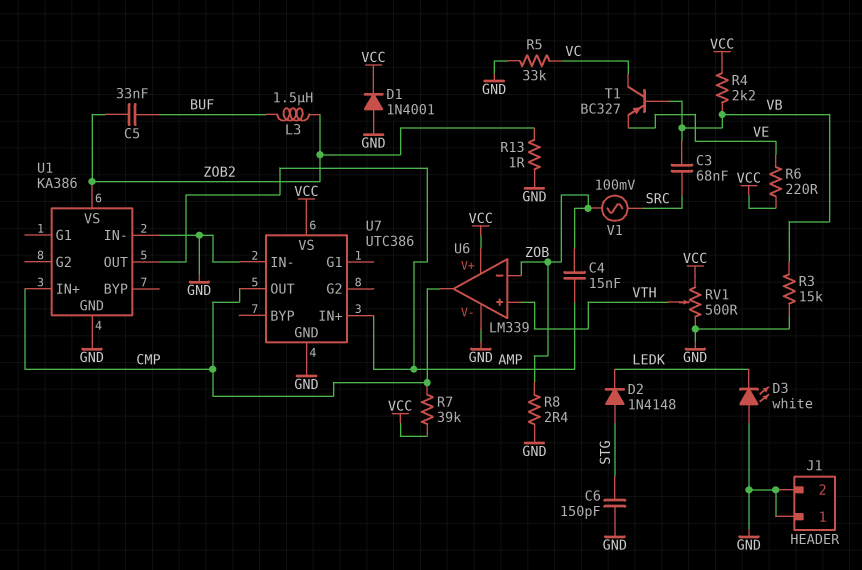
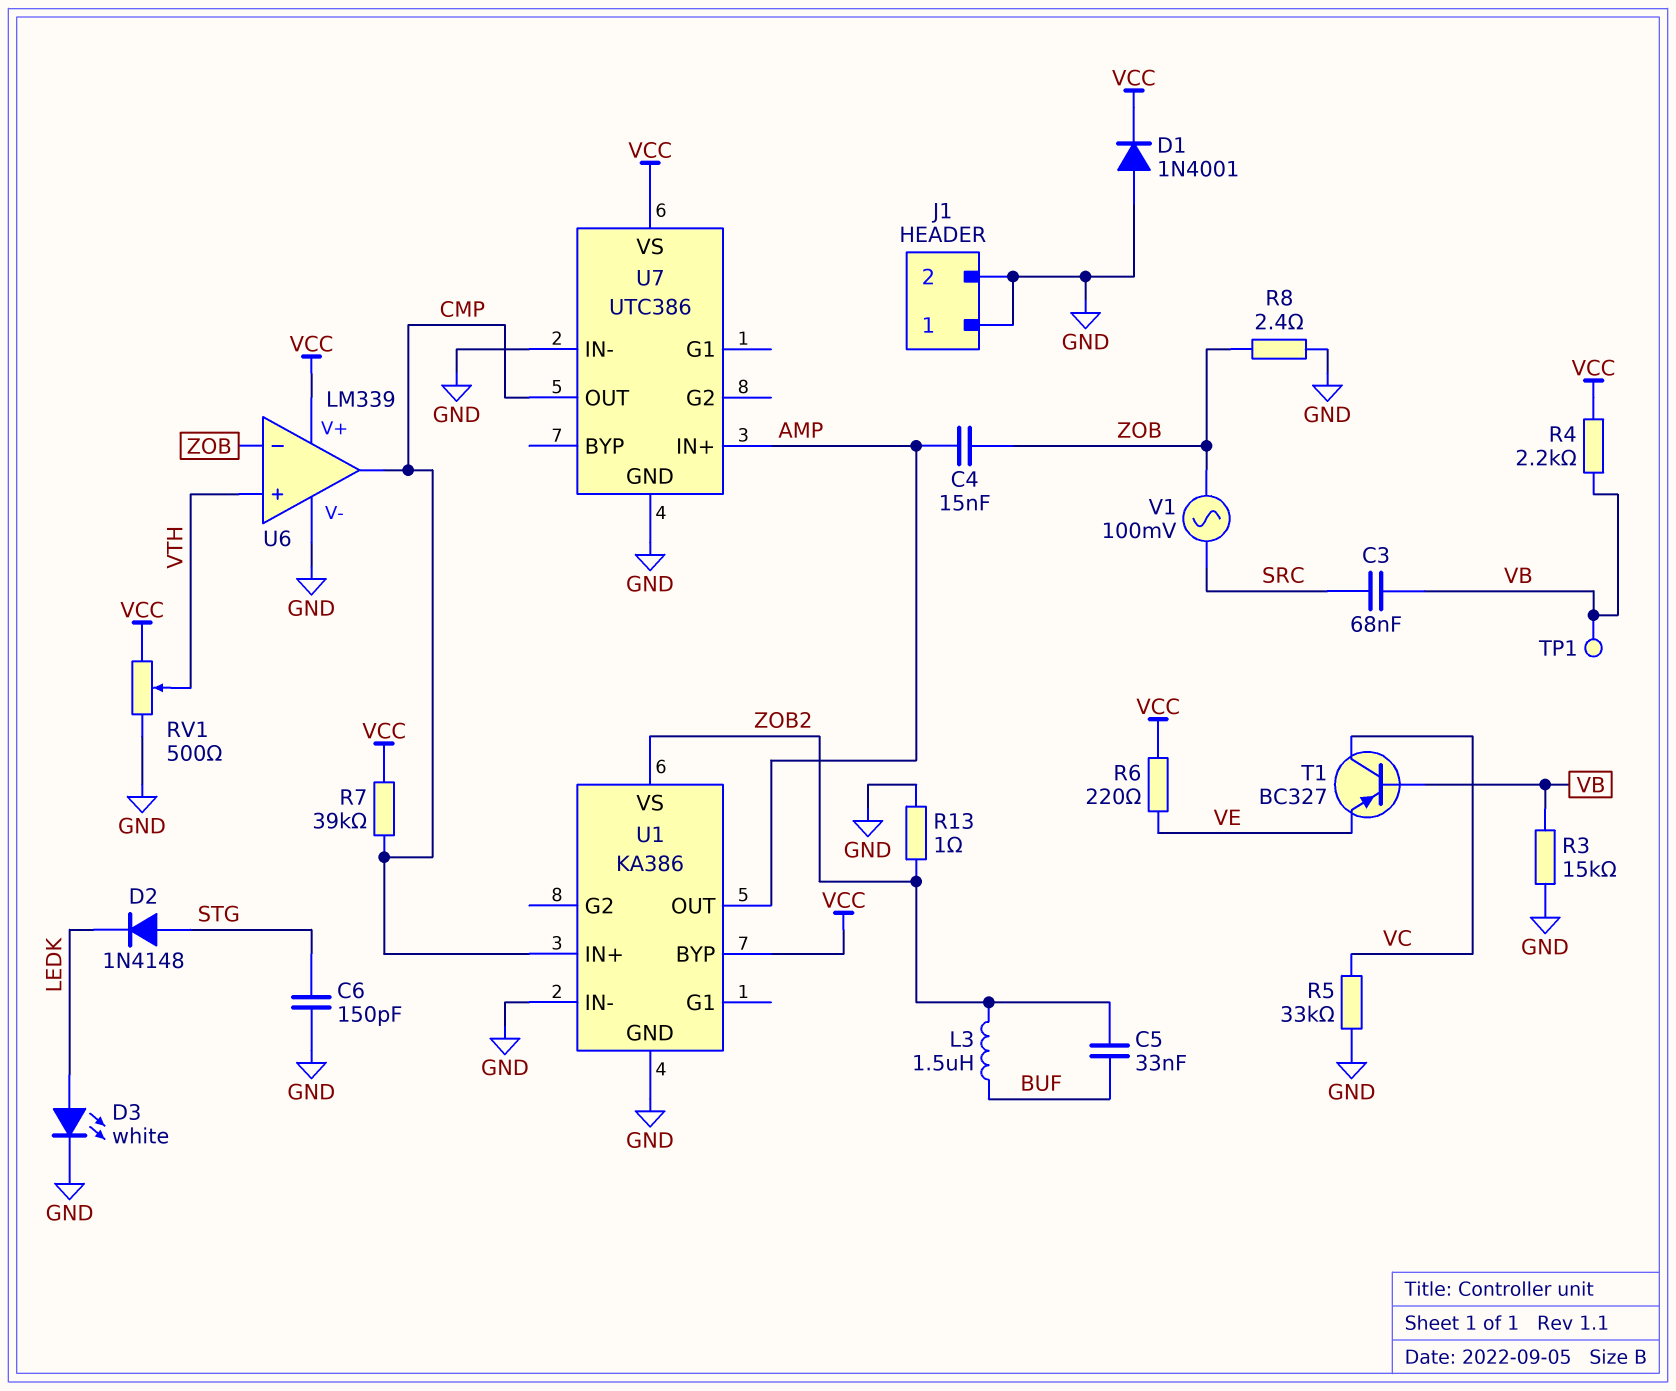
D3: LED white (A GND, K LEDK) -> LED white (A LEDK, K GND)
TP1: none -> test point (VB)
U1 pin BYP: none -> VCC

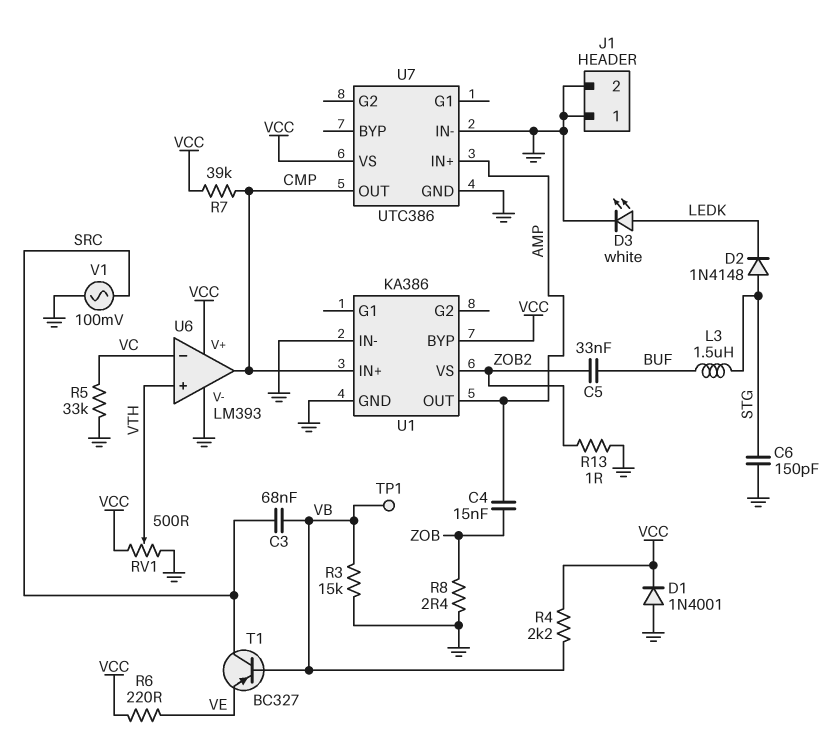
L3: 1.5uH (BUF, ZOB2) -> 1.5uH (BUF, STG)
T1: PNP BC327 (B VB, C VC, E VE) -> PNP BC327 (B VB, C SRC, E VE)
U6: LM339 -> LM393
U6 pin in-: ZOB -> VC
V1: AC 100mV (SRC, ZOB) -> AC 100mV (GND, SRC)

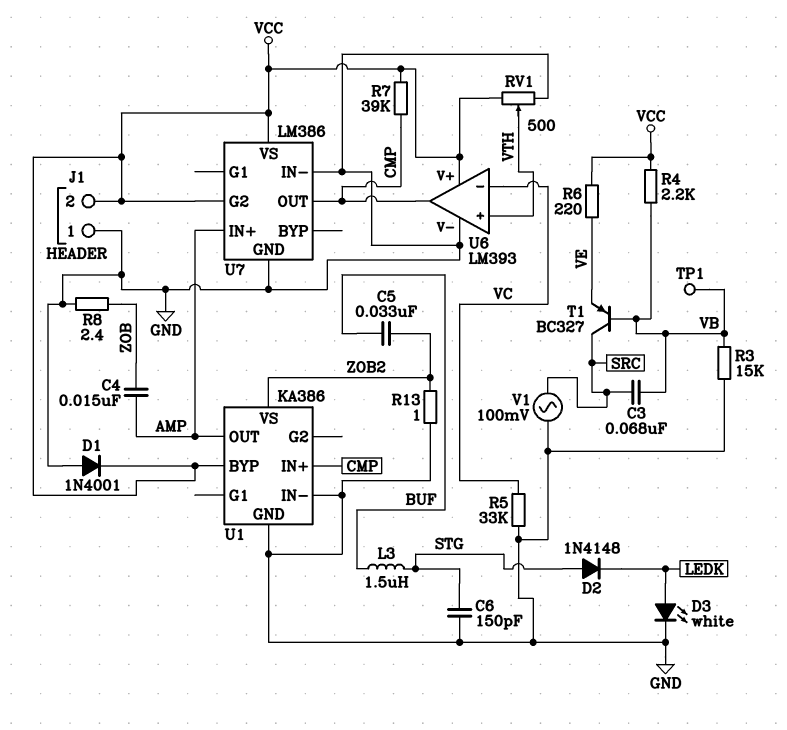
J1 pin 2: GND -> VCC
U7: UTC386 -> LM386
U7 pin G2: none -> VCC

